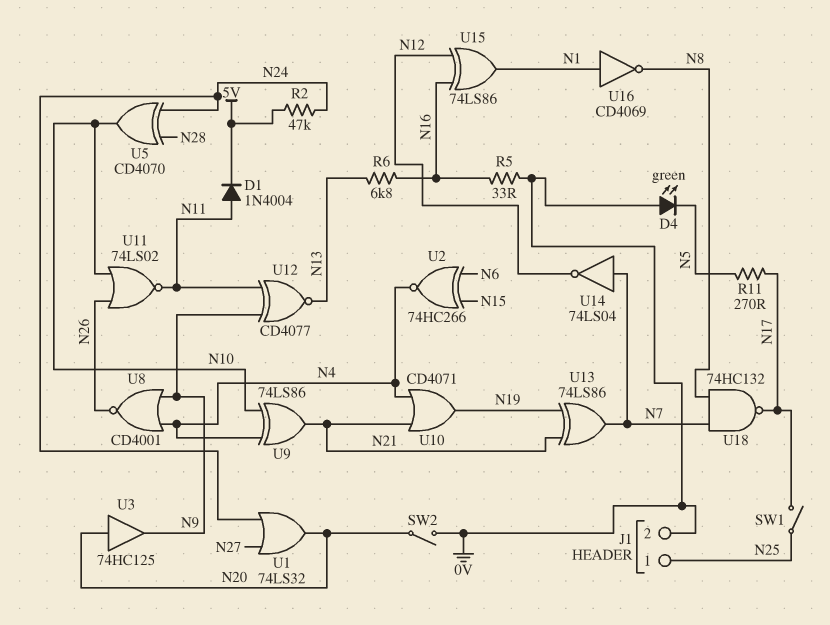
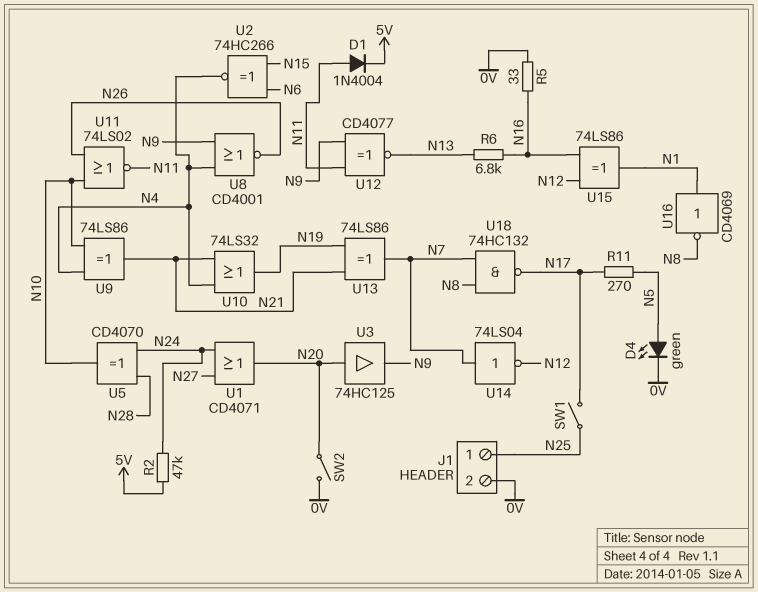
D4: LED green (A 0V, K N5) -> LED green (A N5, K 0V)
U1: OR 74LS32 (in N24, in N27, out N20) -> OR CD4071 (in N24, in N27, out N20)
U10: OR CD4071 (in N4, in N21, out N19) -> OR 74LS32 (in N4, in N21, out N19)

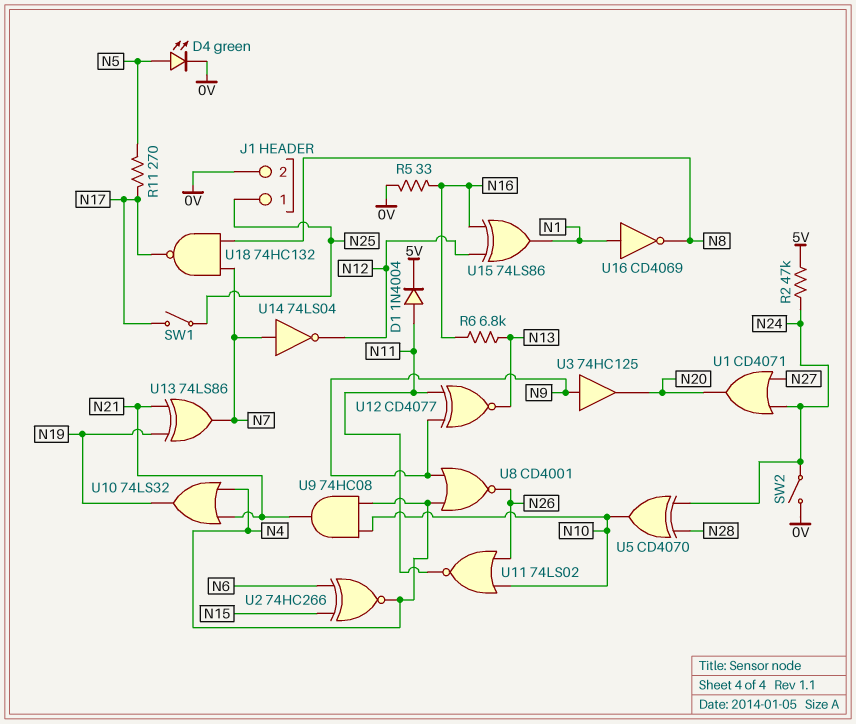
SW2: switch (0V, N20) -> switch (0V, N24)
U3: buffer 74HC125 (in N20, out N9) -> buffer 74HC125 (in N9, out N20)
U9: XOR 74LS86 (in N4, in N10, out N21) -> AND 74HC08 (in N4, in N10, out N21)

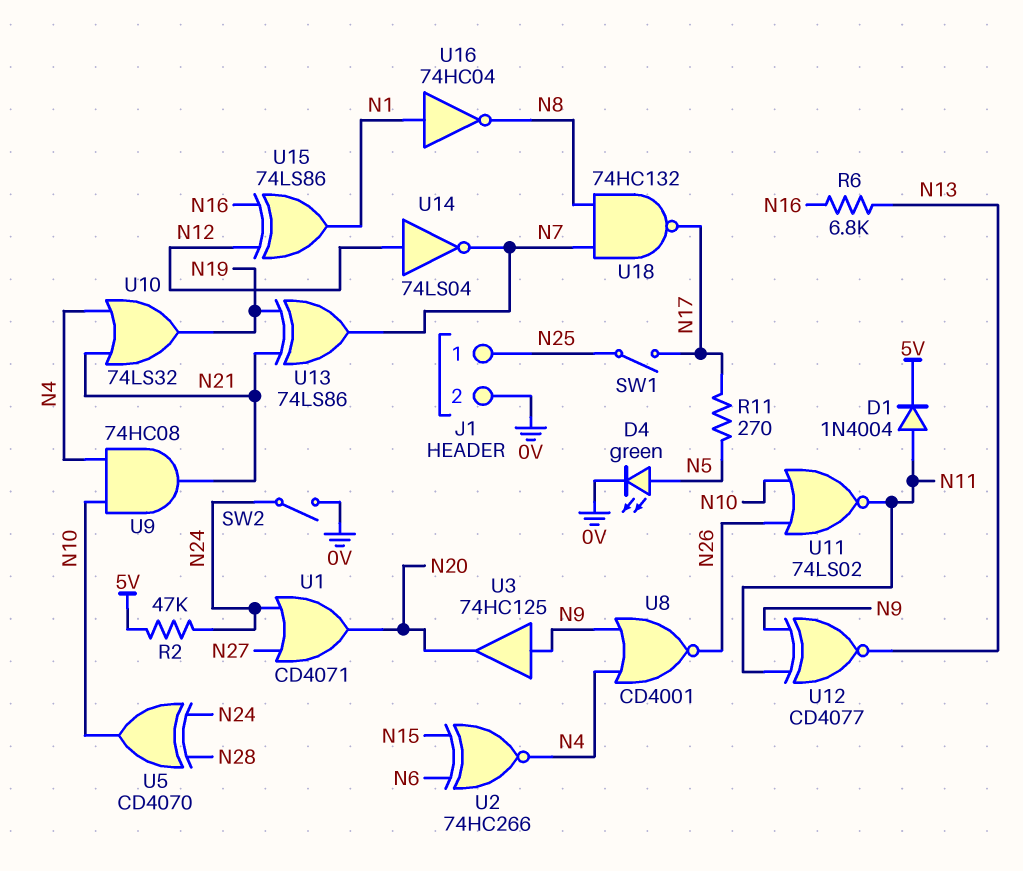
R5: 33 (0V, N16) -> none
U14: NOT 74LS04 (in N7, out N12) -> NOT 74LS04 (in N12, out N7)
U16: NOT CD4069 (in N1, out N8) -> NOT 74HC04 (in N1, out N8)

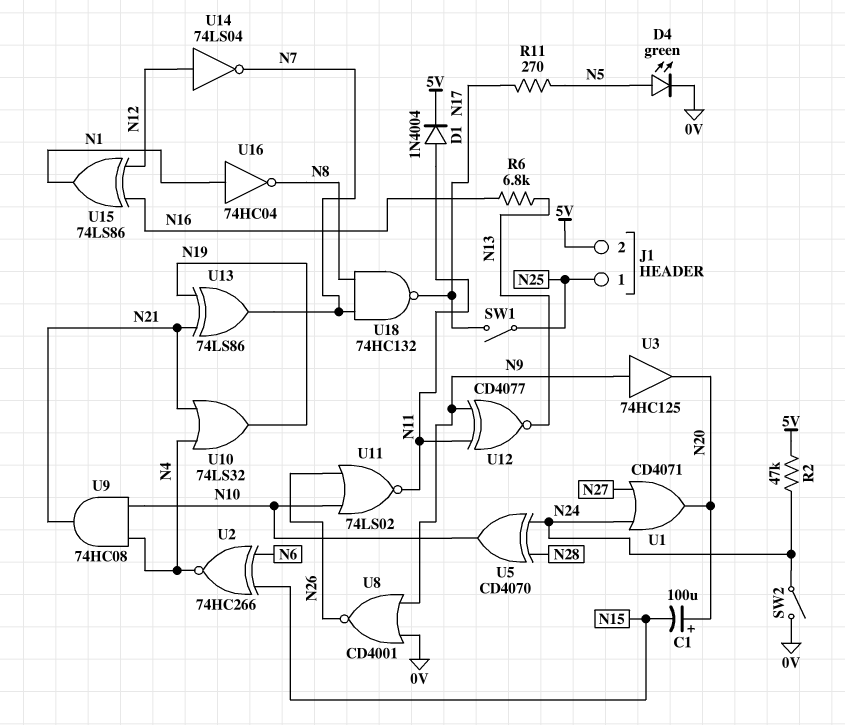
C1: none -> 100uF (plus N20, minus N15)
J1 pin 2: 0V -> 5V
U8: NOR CD4001 (in N4, in N9, out N26) -> NOR CD4001 (in 0V, in N9, out N26)

